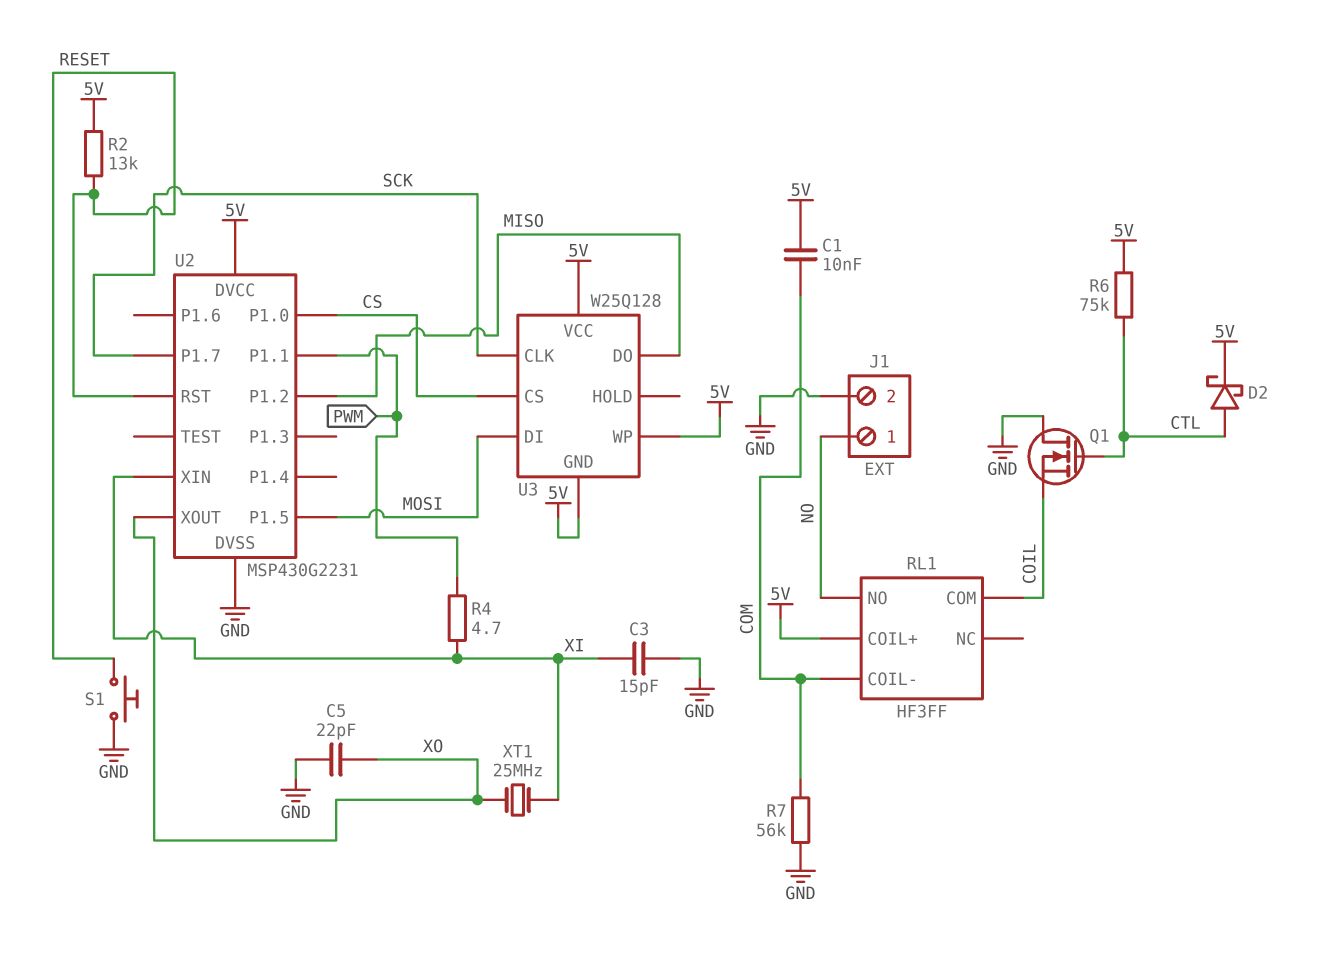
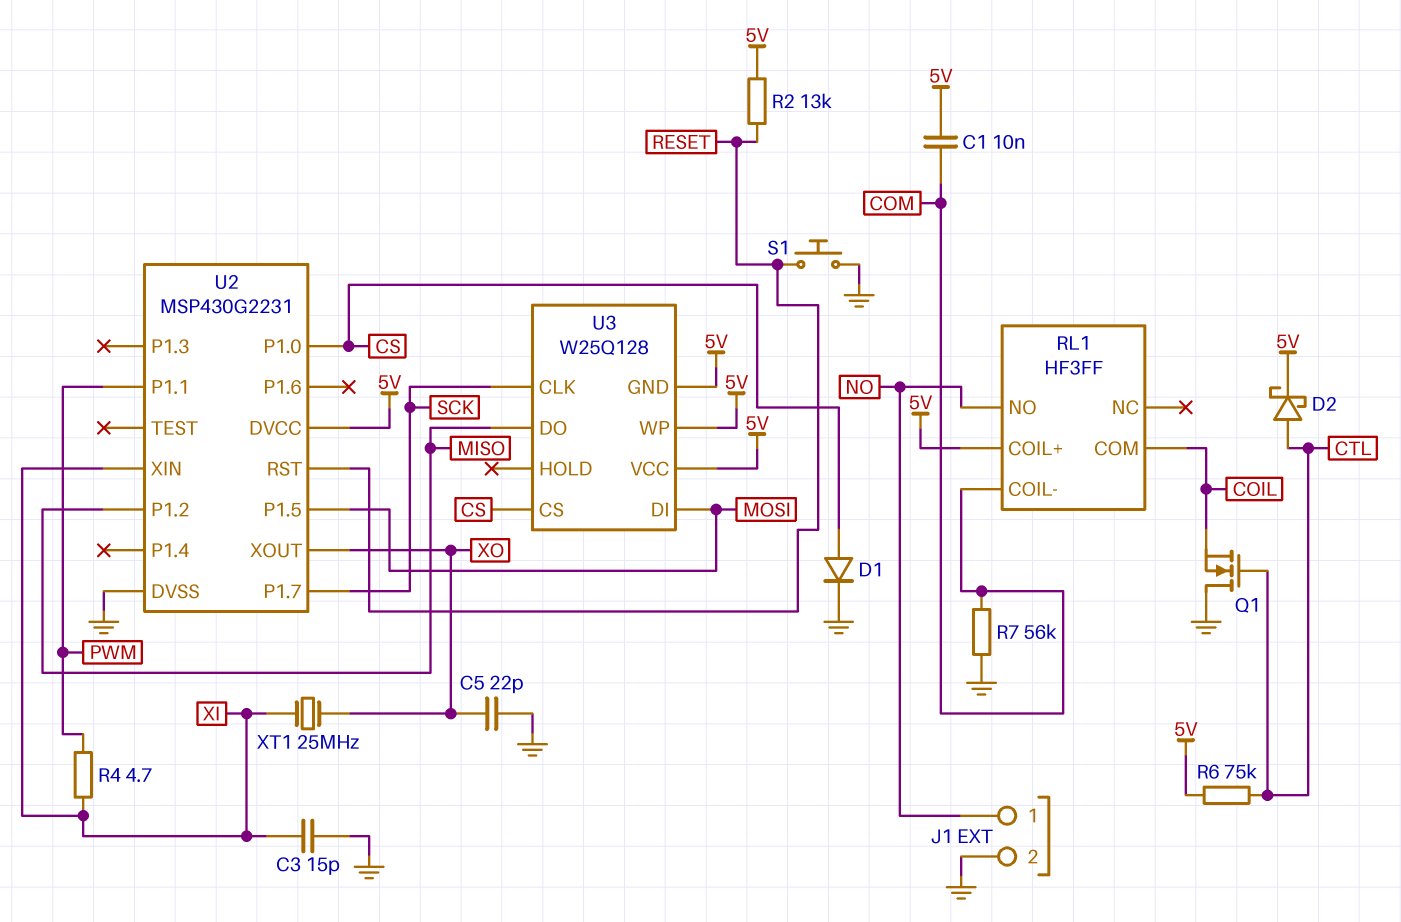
D1: none -> diode (A CS, K GND)

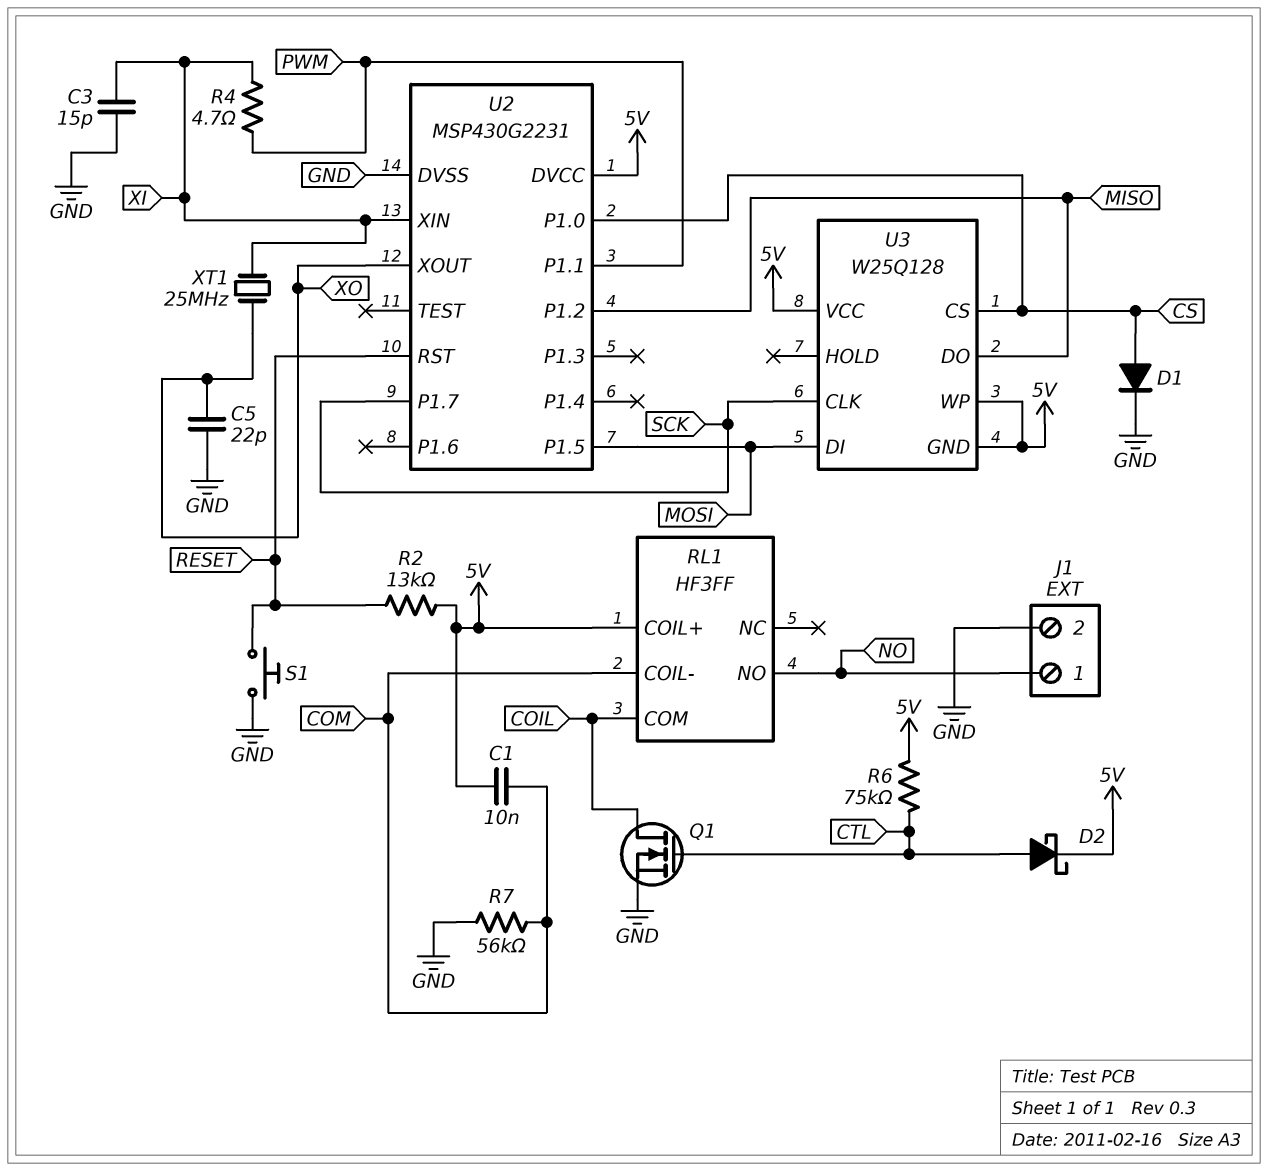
Q1: NMOS (G CTL, D GND, S COIL) -> NMOS (G CTL, D COIL, S GND)

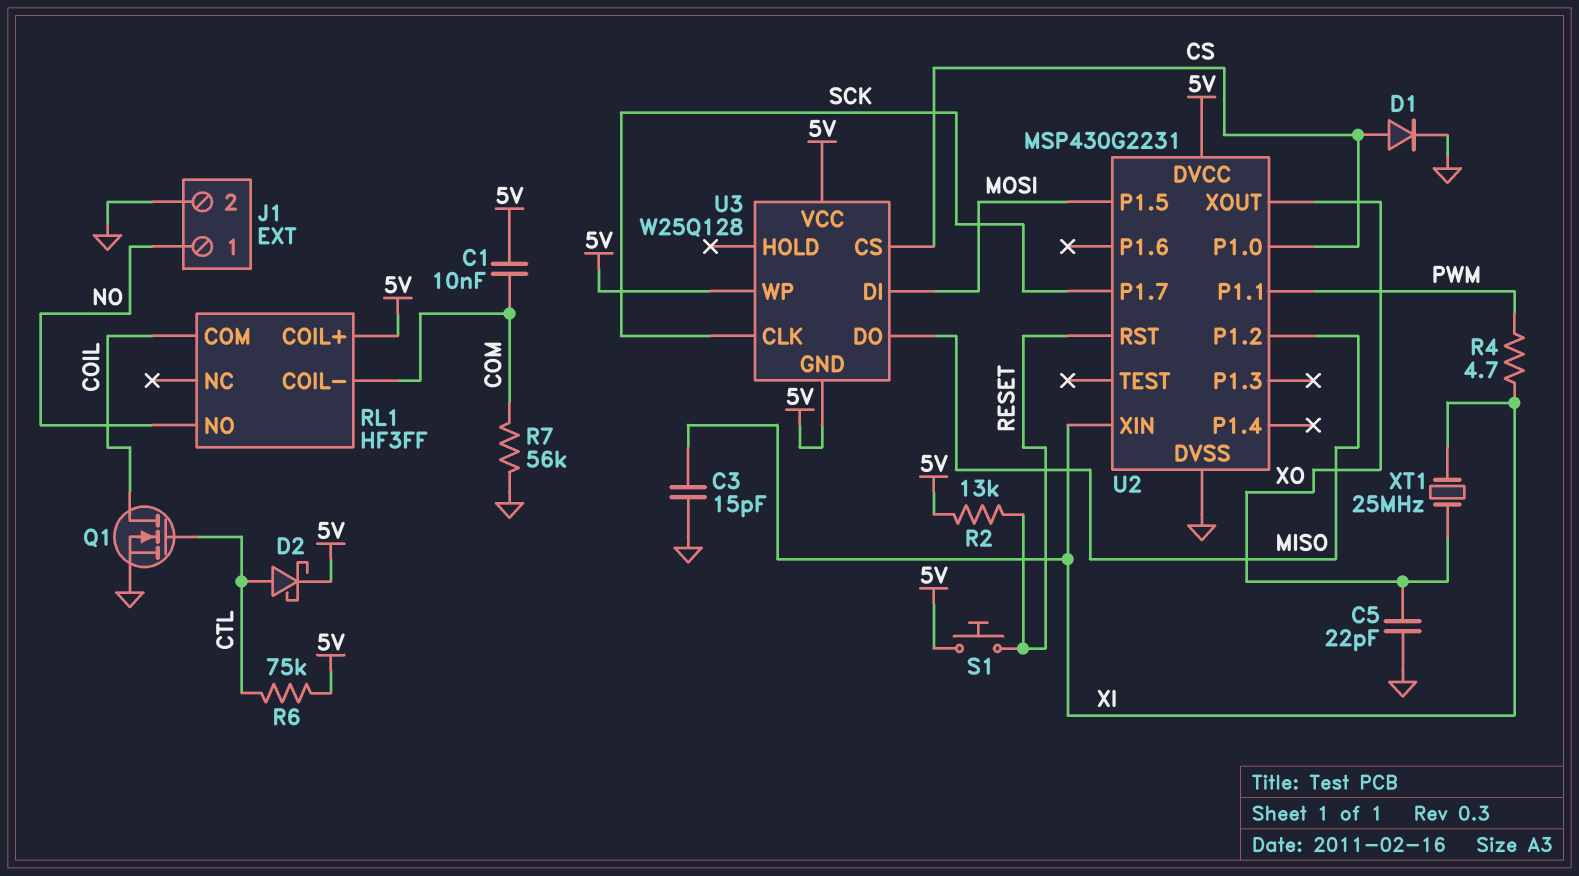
S1: button (GND, RESET) -> button (5V, RESET)

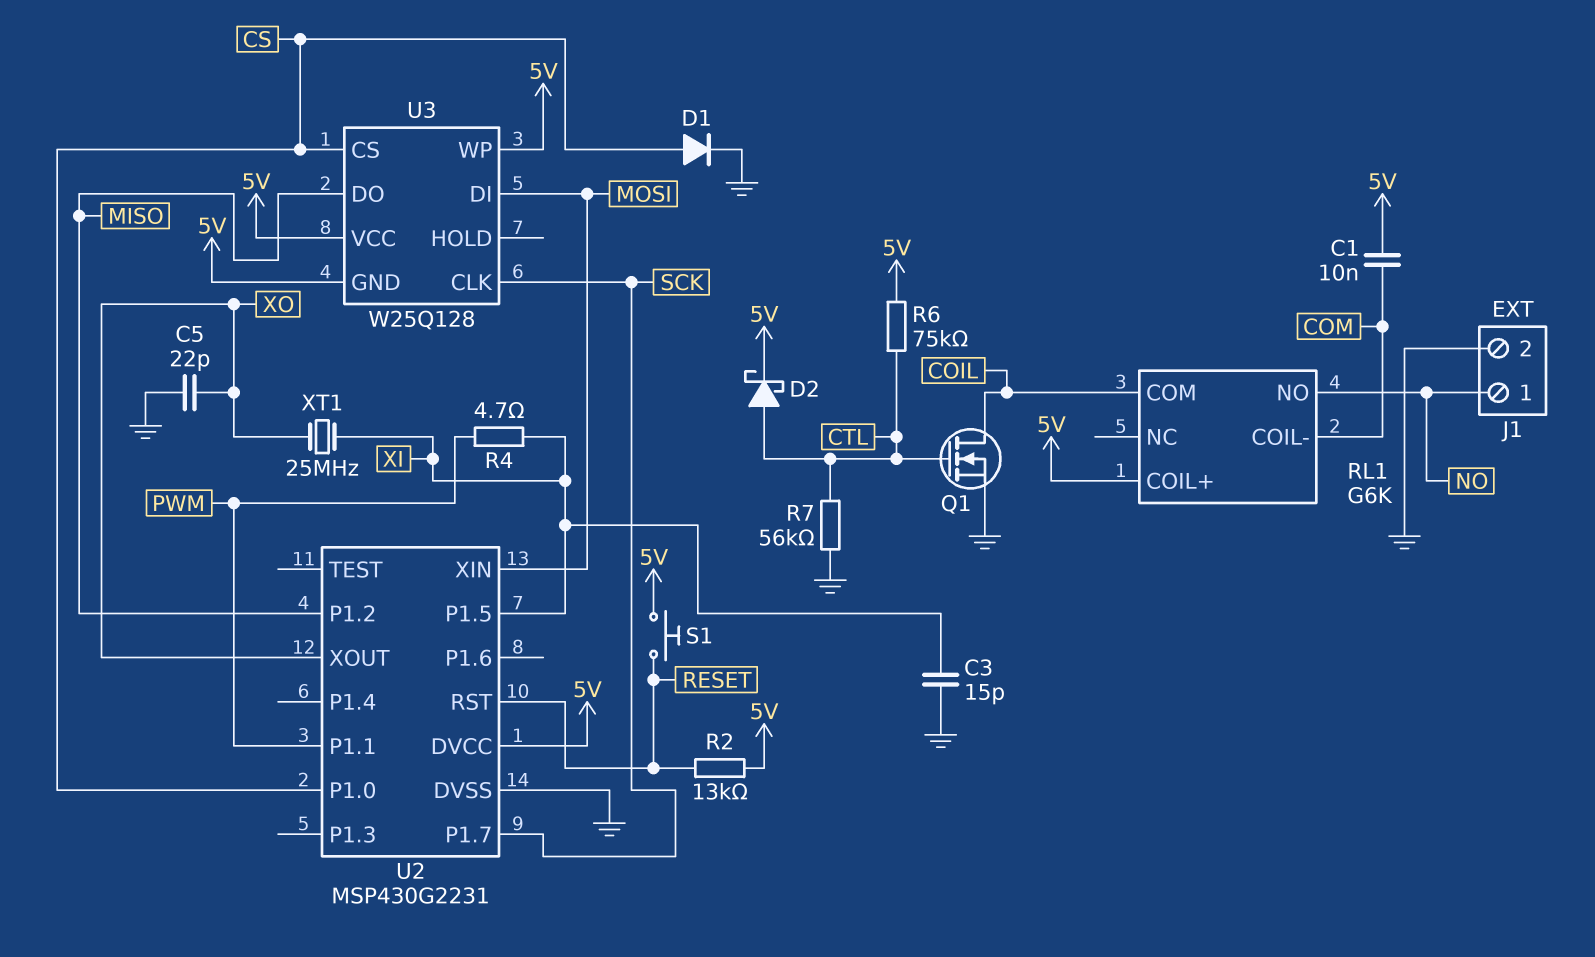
R7: 56k (COM, GND) -> 56k (CTL, GND)
RL1: HF3FF -> G6K
U2 pin P1.5: MOSI -> XI
U2 pin XIN: XI -> MOSI

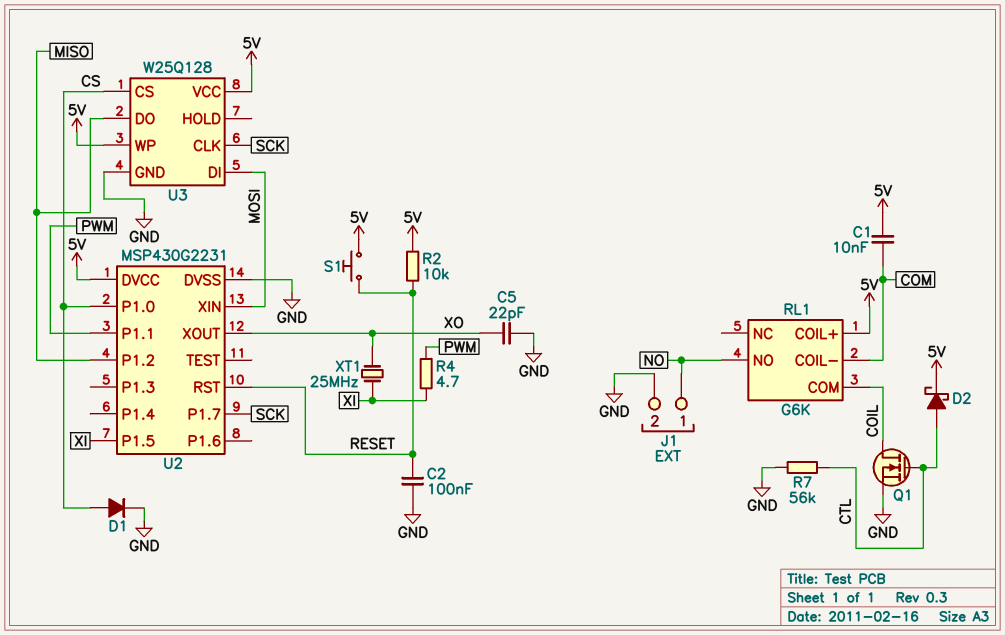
C2: none -> 100nF (GND, RESET)
C3: 15pF (GND, XI) -> none
R2: 13k (5V, RESET) -> 10k (5V, RESET)
R6: 75k (5V, CTL) -> none
U3 pin GND: 5V -> GND

